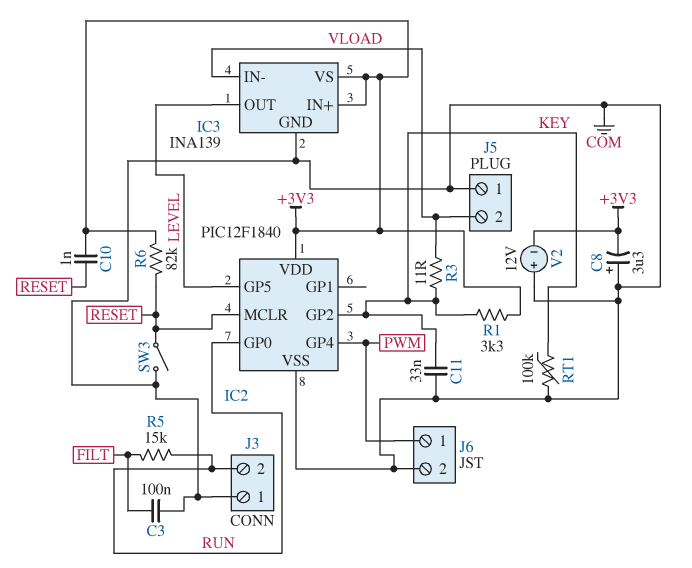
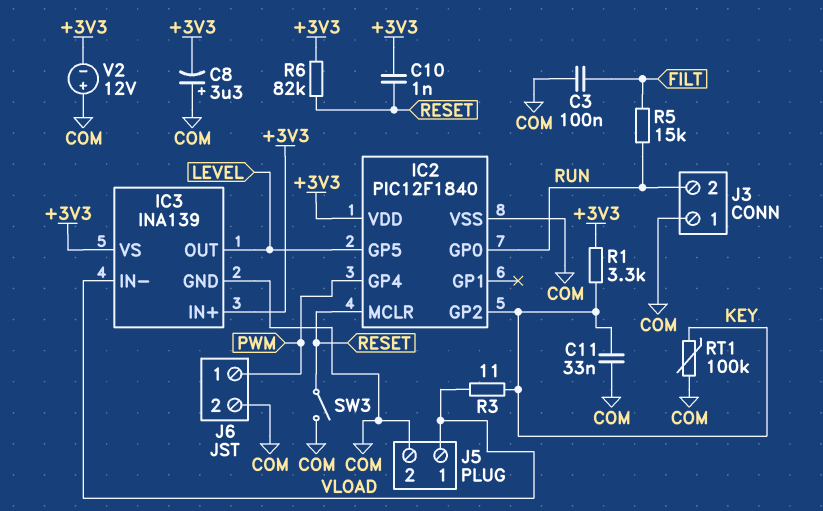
J5 pin 1: COM -> VLOAD
J5 pin 2: VLOAD -> COM

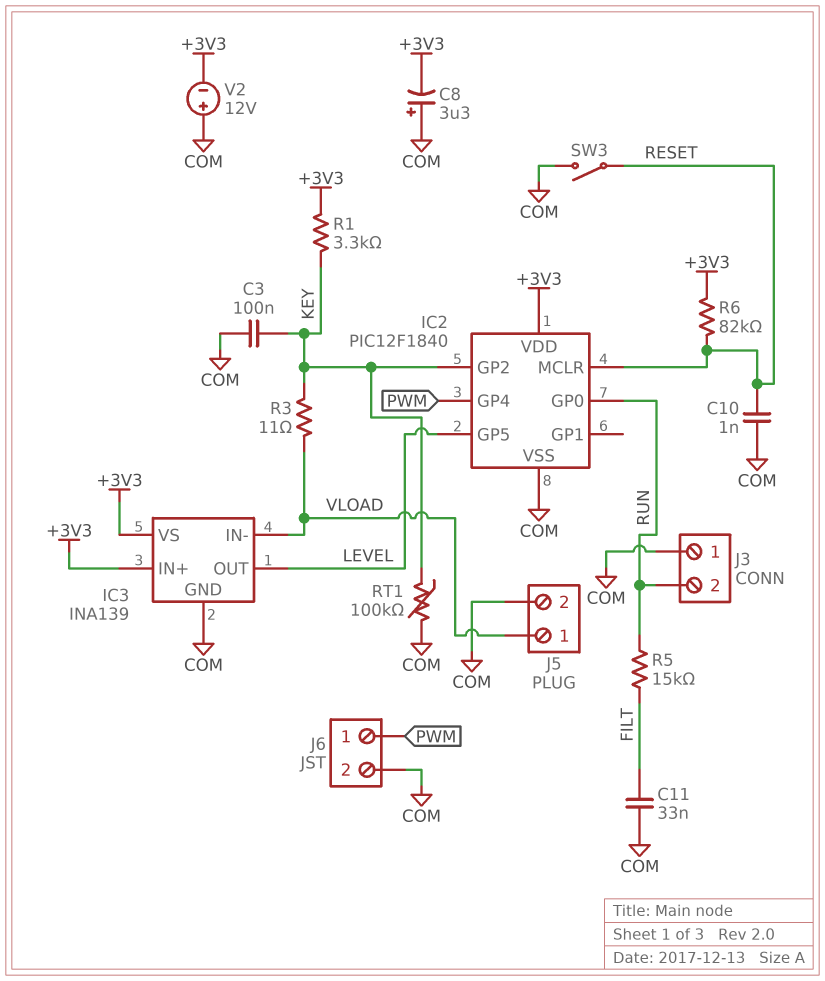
C3: 100nF (COM, FILT) -> 100nF (COM, KEY)
C10: 1nF (+3V3, RESET) -> 1nF (COM, RESET)
C11: 33nF (COM, KEY) -> 33nF (COM, FILT)

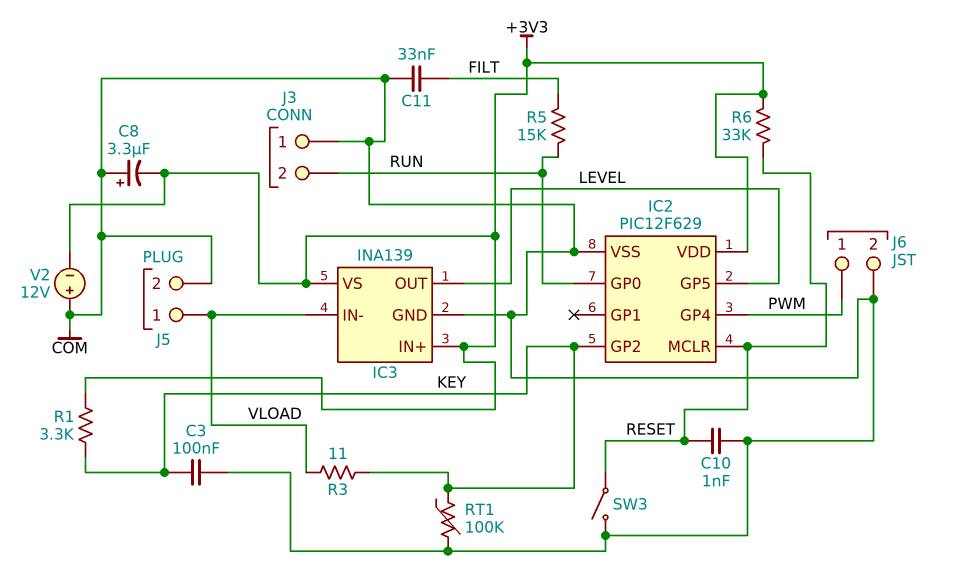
IC2: PIC12F1840 -> PIC12F629
R6: 82k (+3V3, RESET) -> 33k (+3V3, RESET)

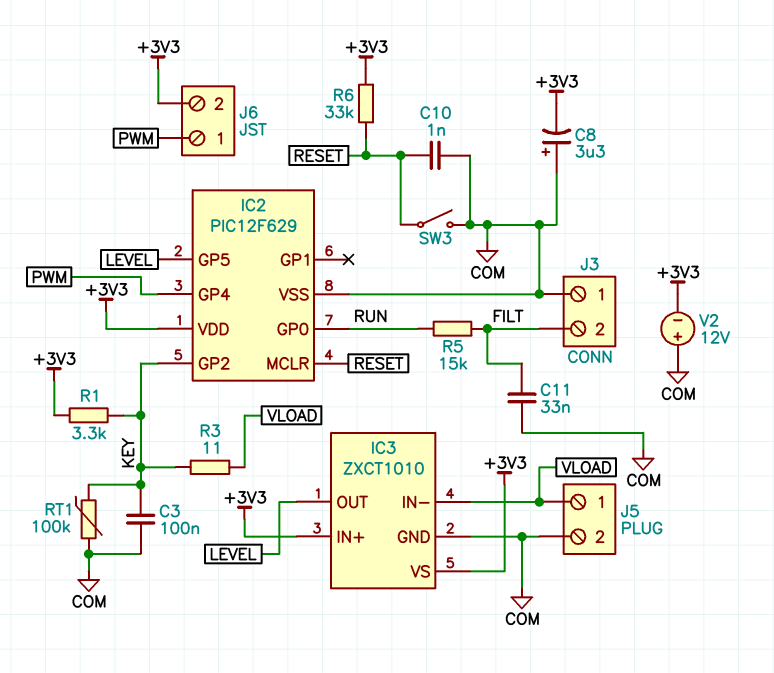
IC3: INA139 -> ZXCT1010
J3 pin 2: RUN -> FILT
J6 pin 2: COM -> +3V3

